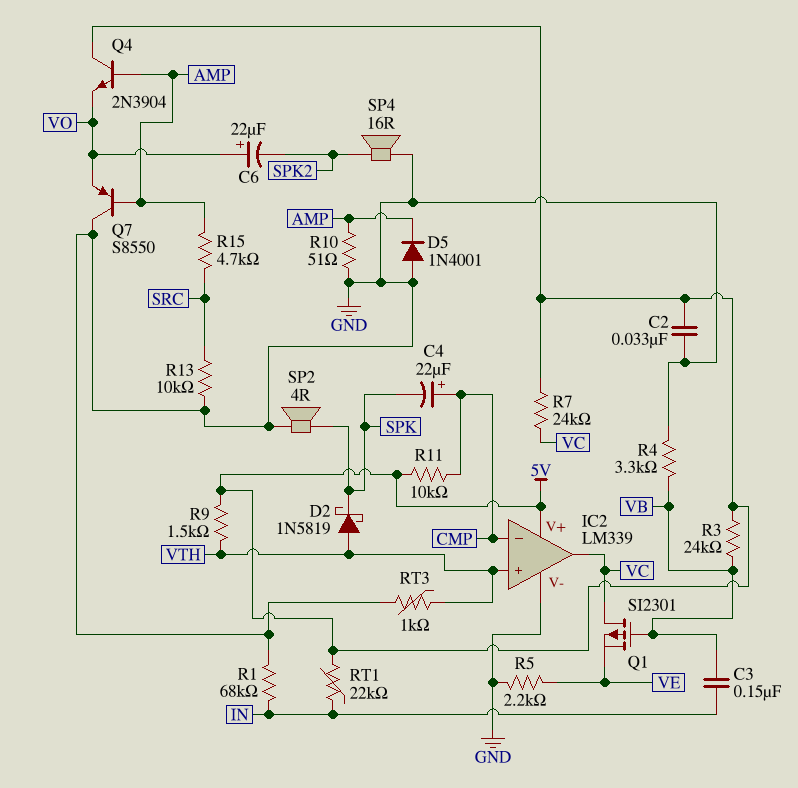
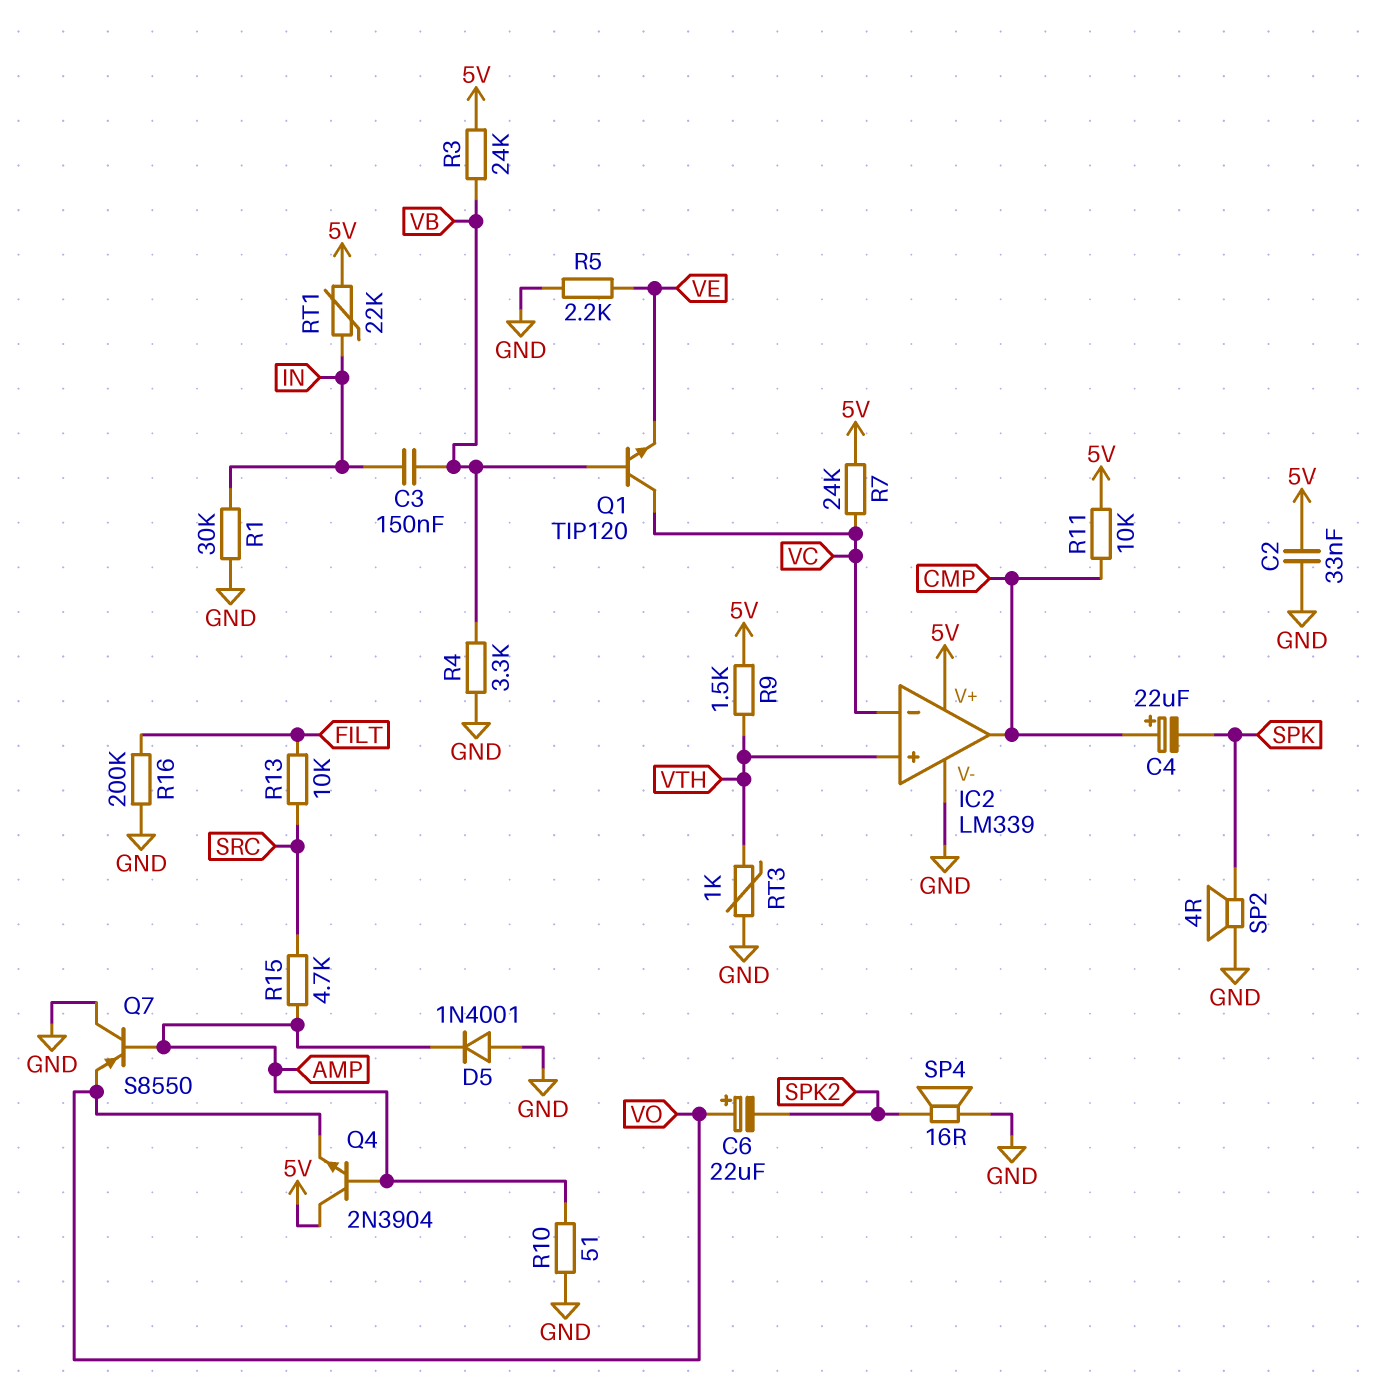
D2: schottky 1N5819 (A VTH, K SPK) -> none
IC2 pin in-: CMP -> VC
IC2 pin out: VC -> CMP
Q1: PMOS SI2301 (G VB, D VC, S VE) -> NPN TIP120 (B VB, C VC, E VE)
R1: 68k (GND, IN) -> 30k (GND, IN)
R13: 10k (GND, SRC) -> 10k (FILT, SRC)
R16: none -> 200k (FILT, GND)

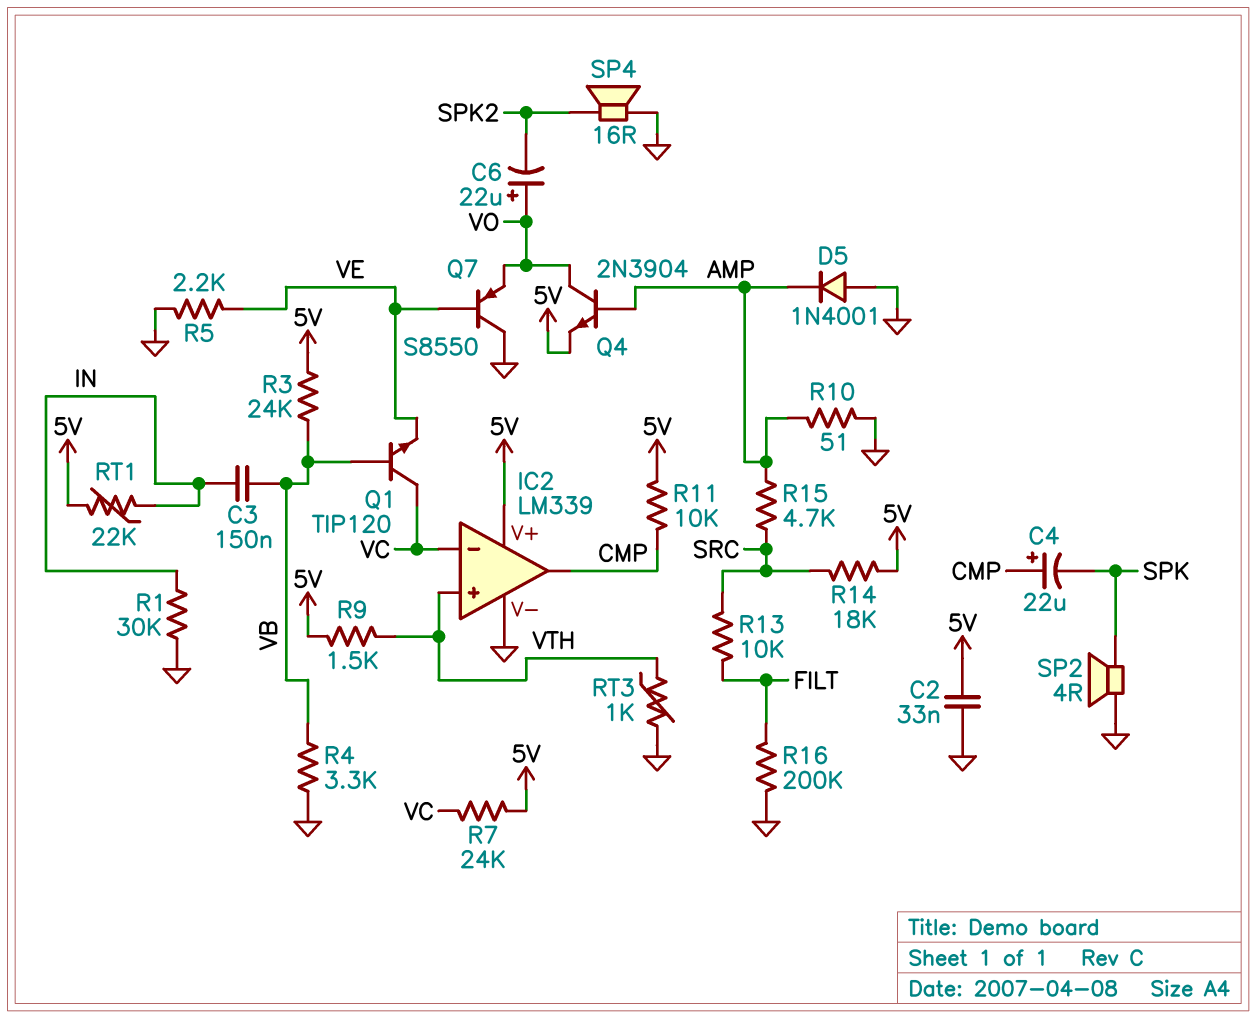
Q4: NPN 2N3904 (B AMP, C 5V, E VO) -> NPN 2N3904 (B AMP, C VO, E 5V)
Q7: PNP S8550 (B AMP, C GND, E VO) -> PNP S8550 (B VE, C GND, E VO)
R14: none -> 18k (5V, SRC)

